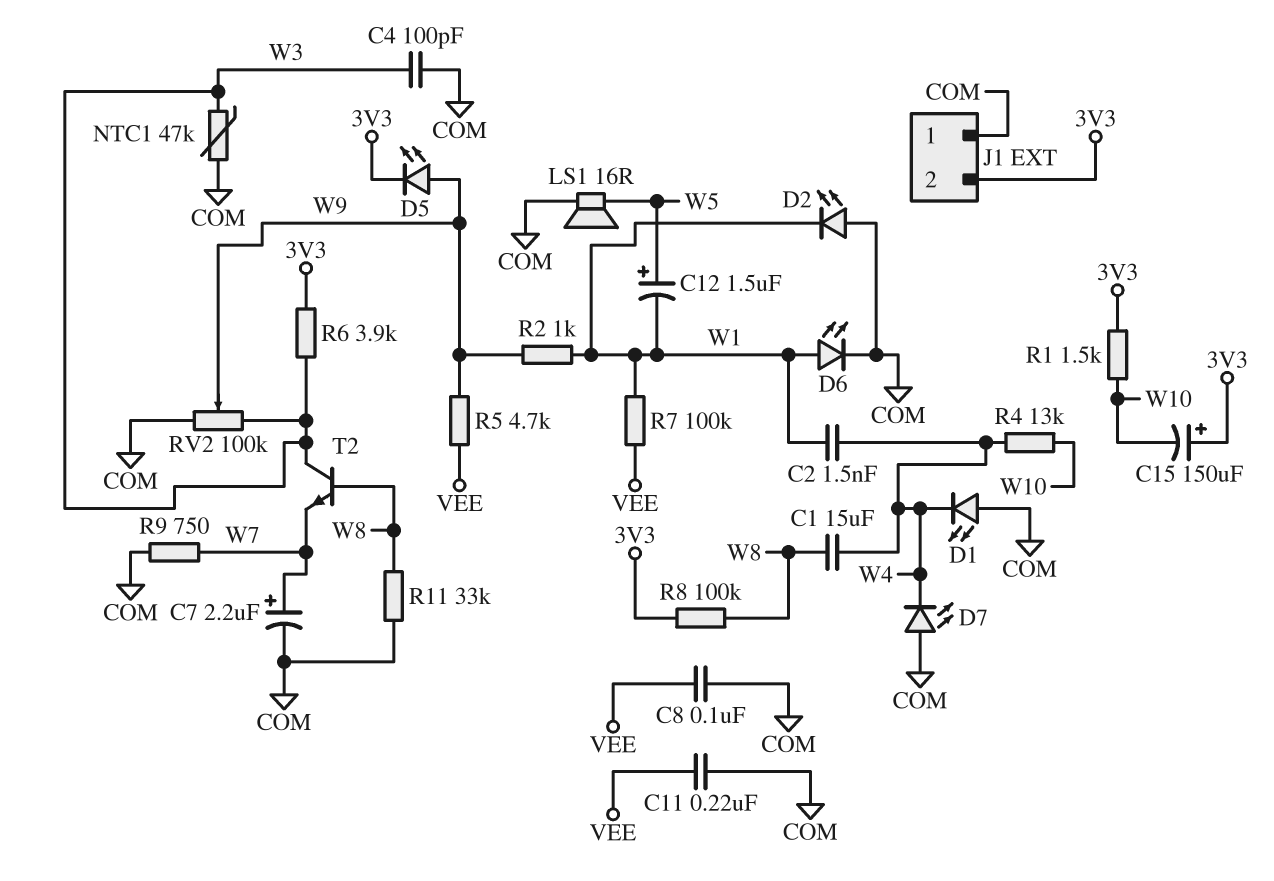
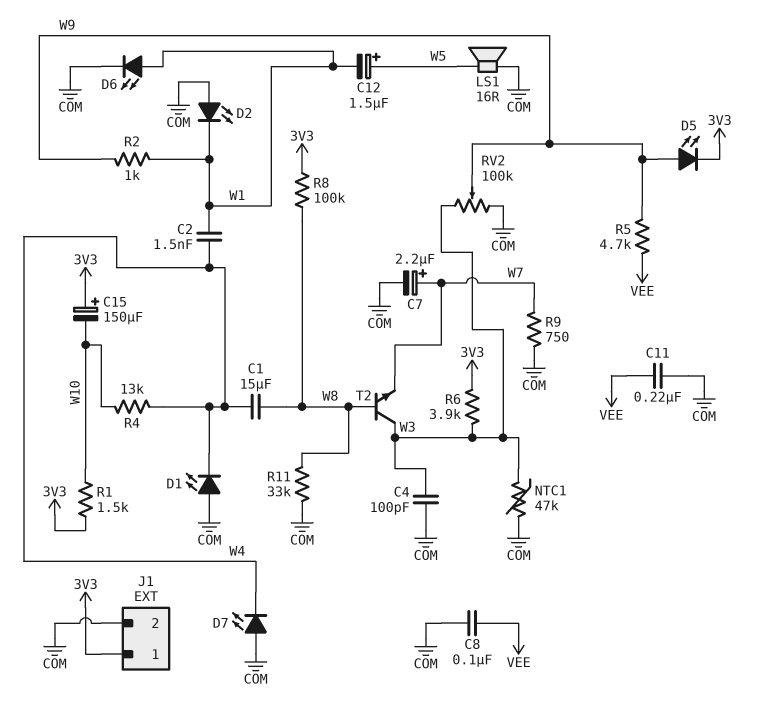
J1 pin 1: COM -> 3V3
J1 pin 2: 3V3 -> COM
R7: 100k (VEE, W1) -> none

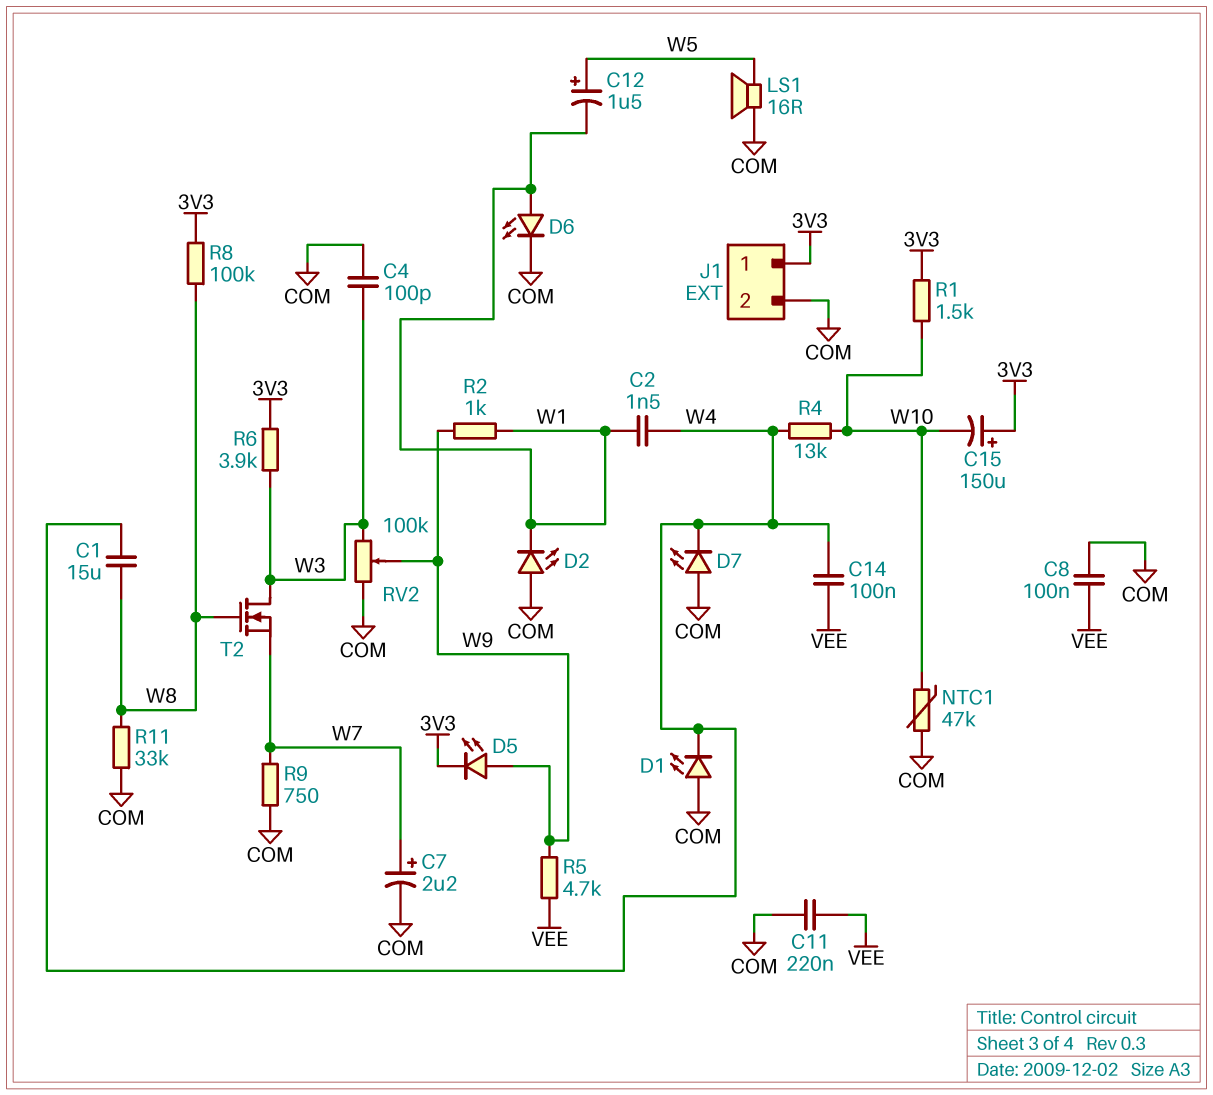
C14: none -> 100nF (VEE, W4)
NTC1: 47k (COM, W3) -> 47k (COM, W10)
T2: NPN (B W8, C W3, E W7) -> NMOS (G W8, D W3, S W7)

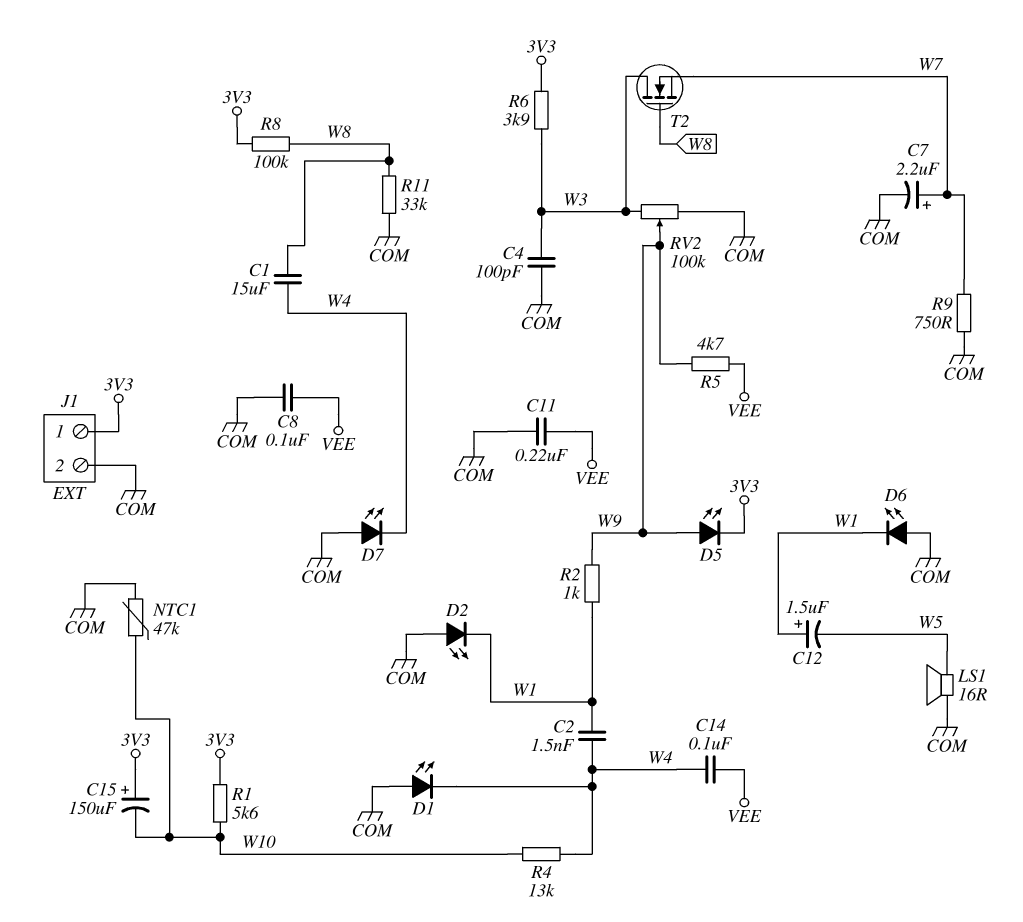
C12: 1.5uF (plus W5, minus W1) -> 1.5uF (plus W1, minus W5)
D6: LED (A W1, K COM) -> LED (A COM, K W1)
R1: 1.5k (3V3, W10) -> 5.6k (3V3, W10)

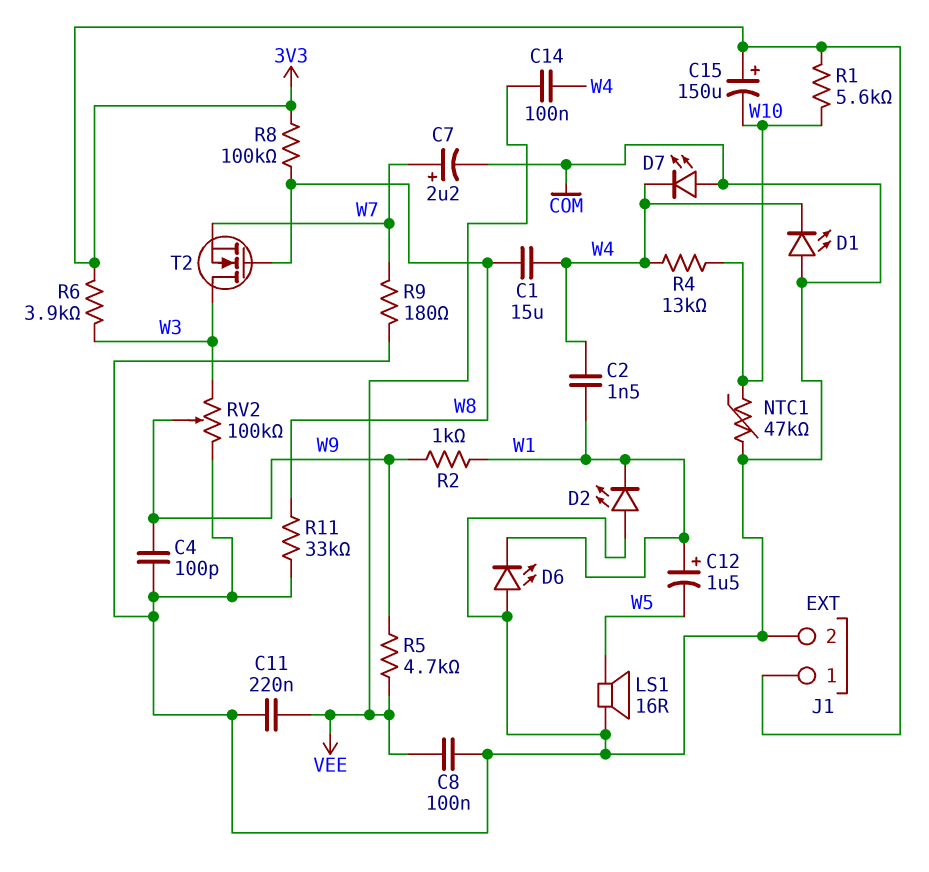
C4: 100pF (COM, W3) -> 100pF (COM, W9)
D5: LED (A W9, K 3V3) -> none
R9: 750 (COM, W7) -> 180 (COM, W7)

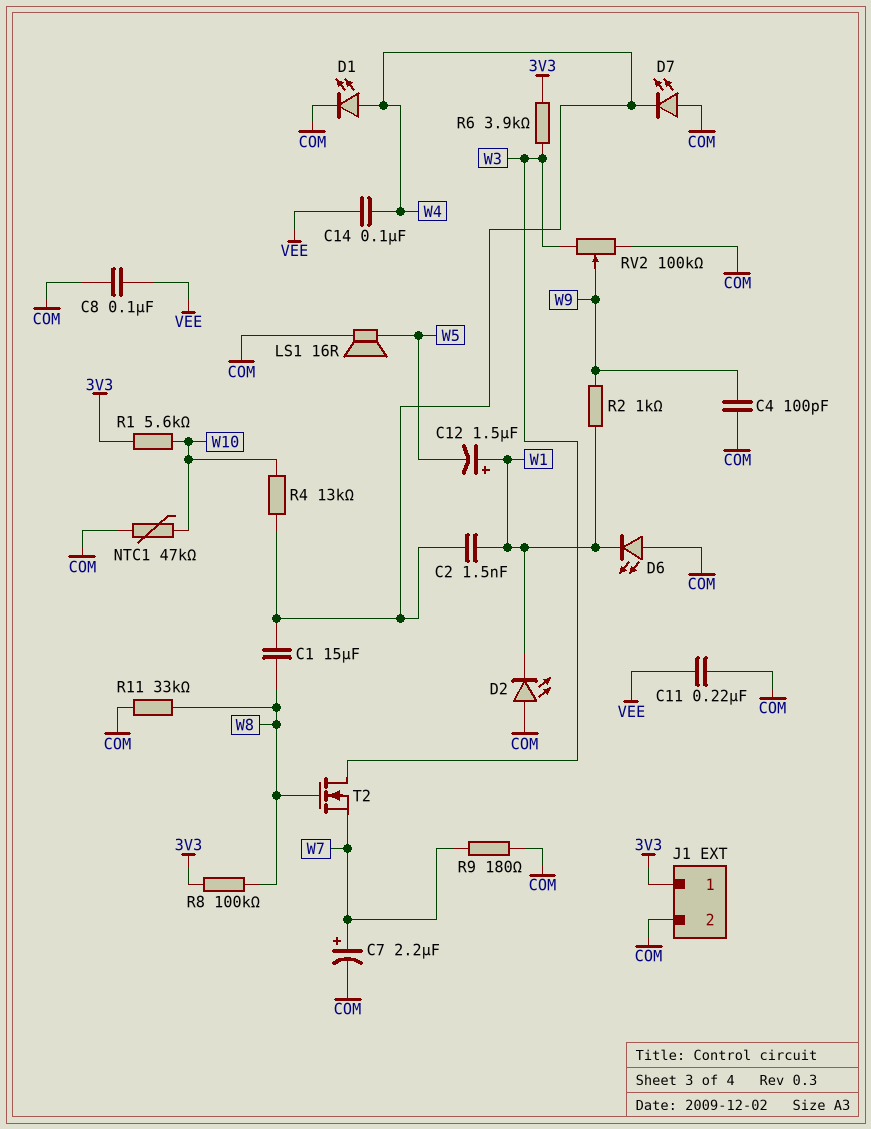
C15: 150uF (plus 3V3, minus W10) -> none
D1: LED (A COM, K W4) -> LED (A W4, K COM)
R5: 4.7k (VEE, W9) -> none

